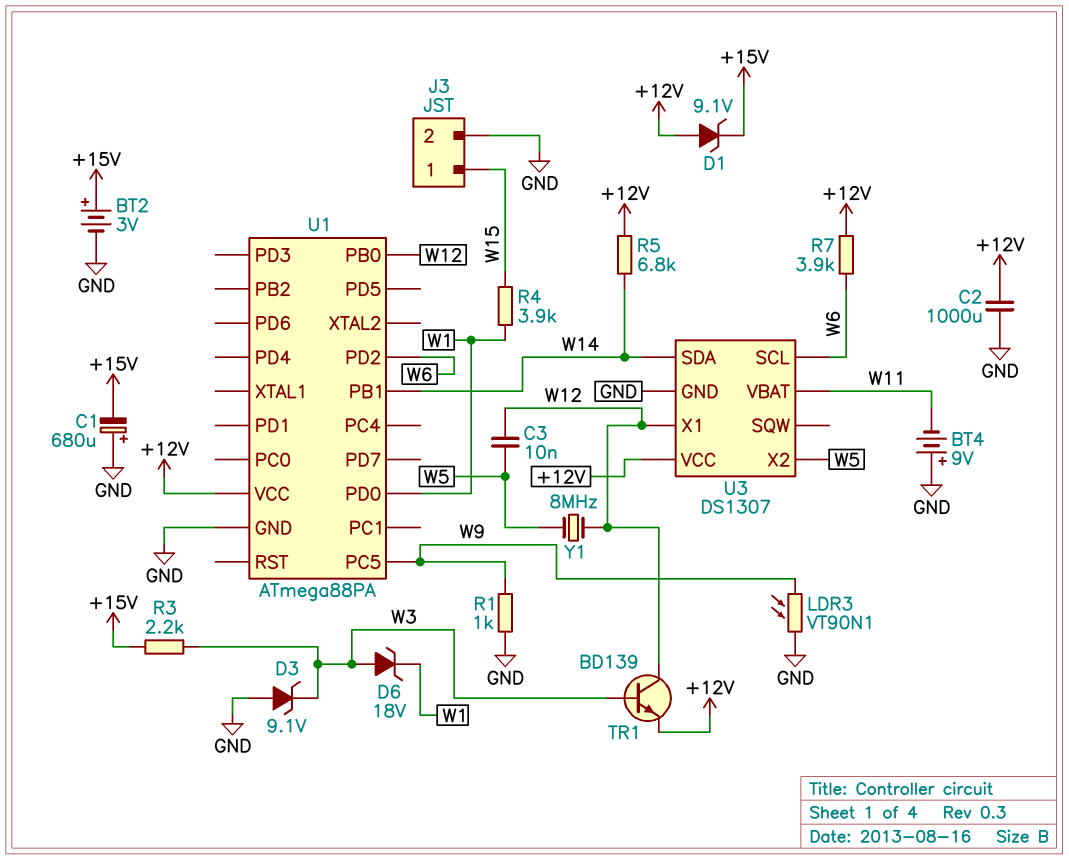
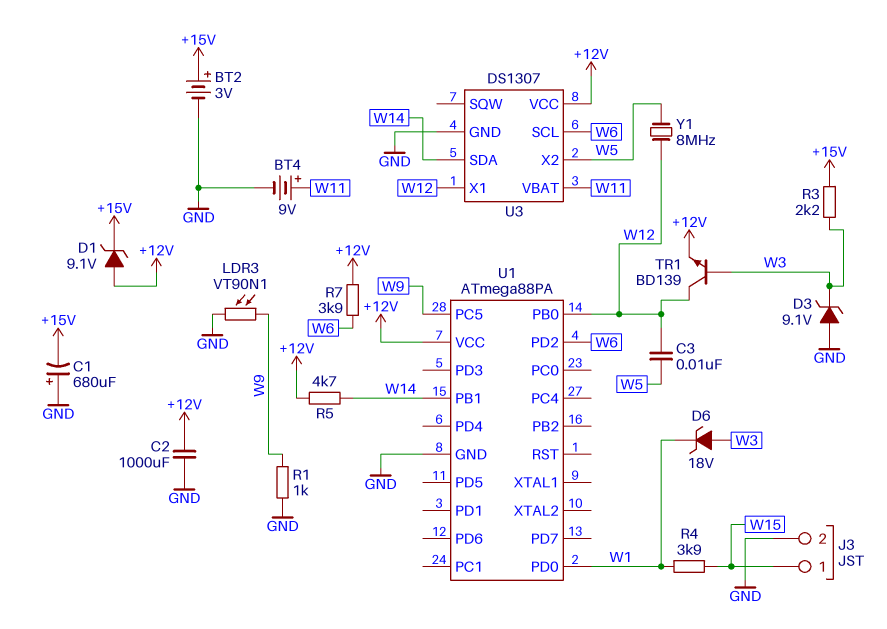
BT4: 9V (plus GND, minus W11) -> 9V (plus W11, minus GND)
R5: 6.8k (+12V, W14) -> 4.7k (+12V, W14)

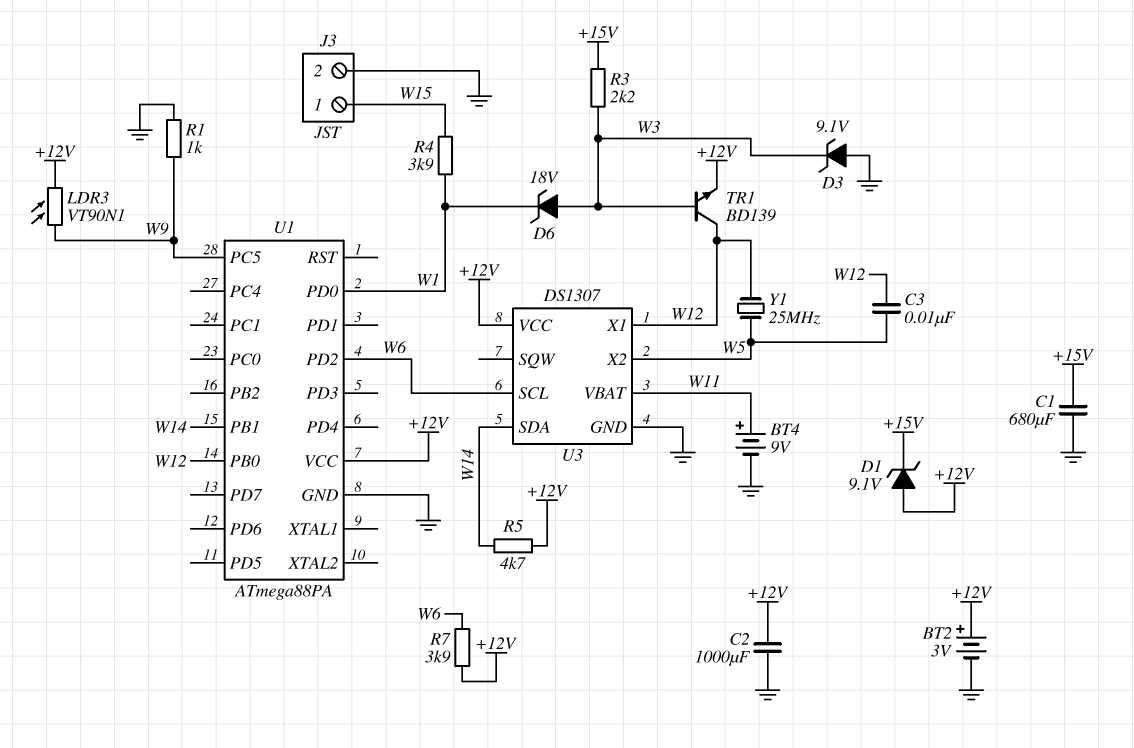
BT2: 3V (plus +15V, minus GND) -> 3V (plus +12V, minus GND)
C1: 680uF (plus GND, minus +15V) -> 680uF (+15V, GND)
LDR3: VT90N1 (GND, W9) -> VT90N1 (+12V, W9)
Y1: 8MHz (W5, W12) -> 25MHz (W5, W12)

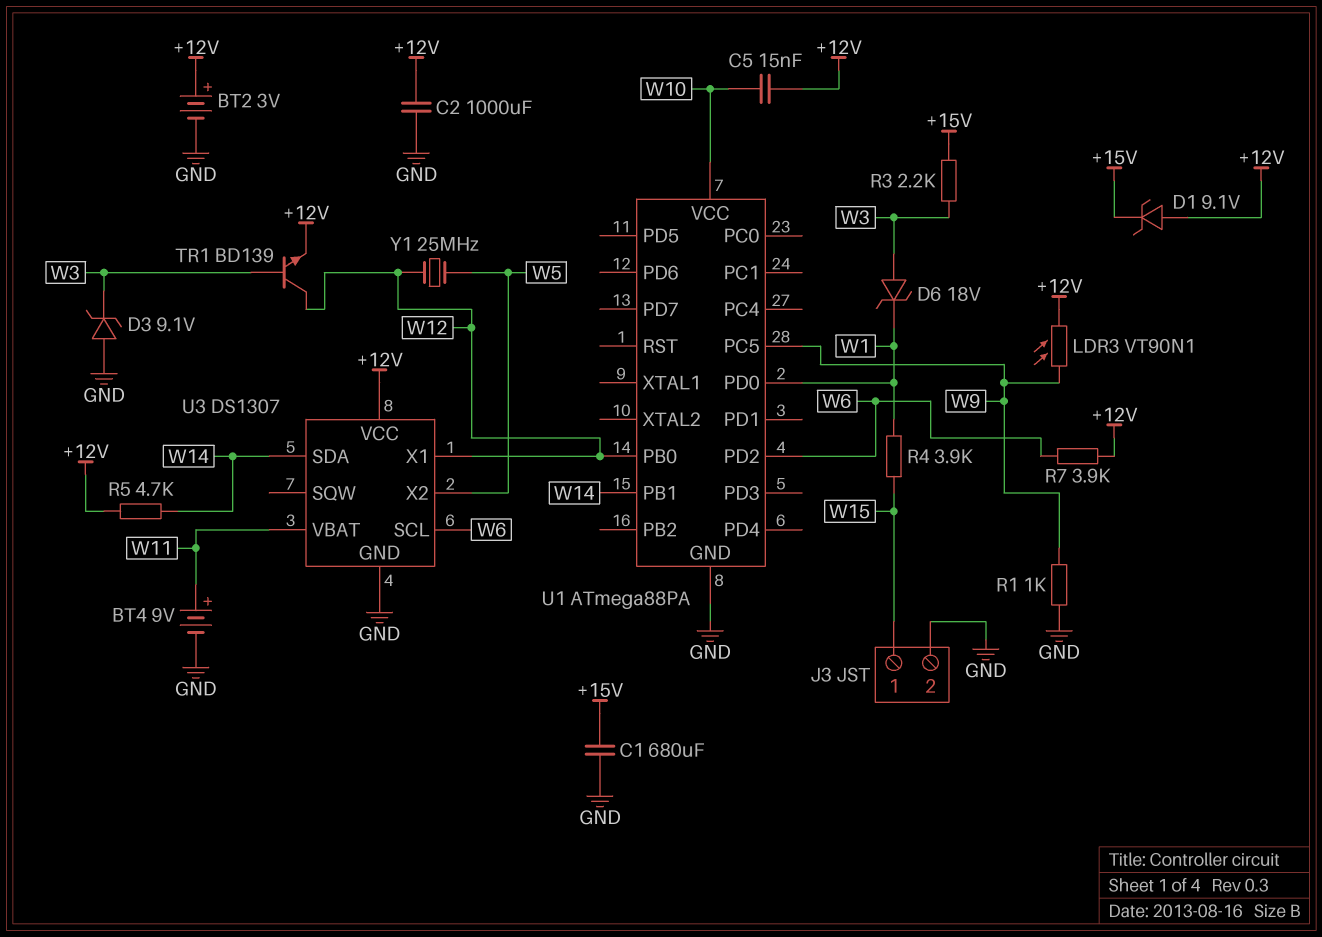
C3: 10nF (W5, W12) -> none
C5: none -> 15nF (+12V, W10)
U1 pin VCC: +12V -> W10

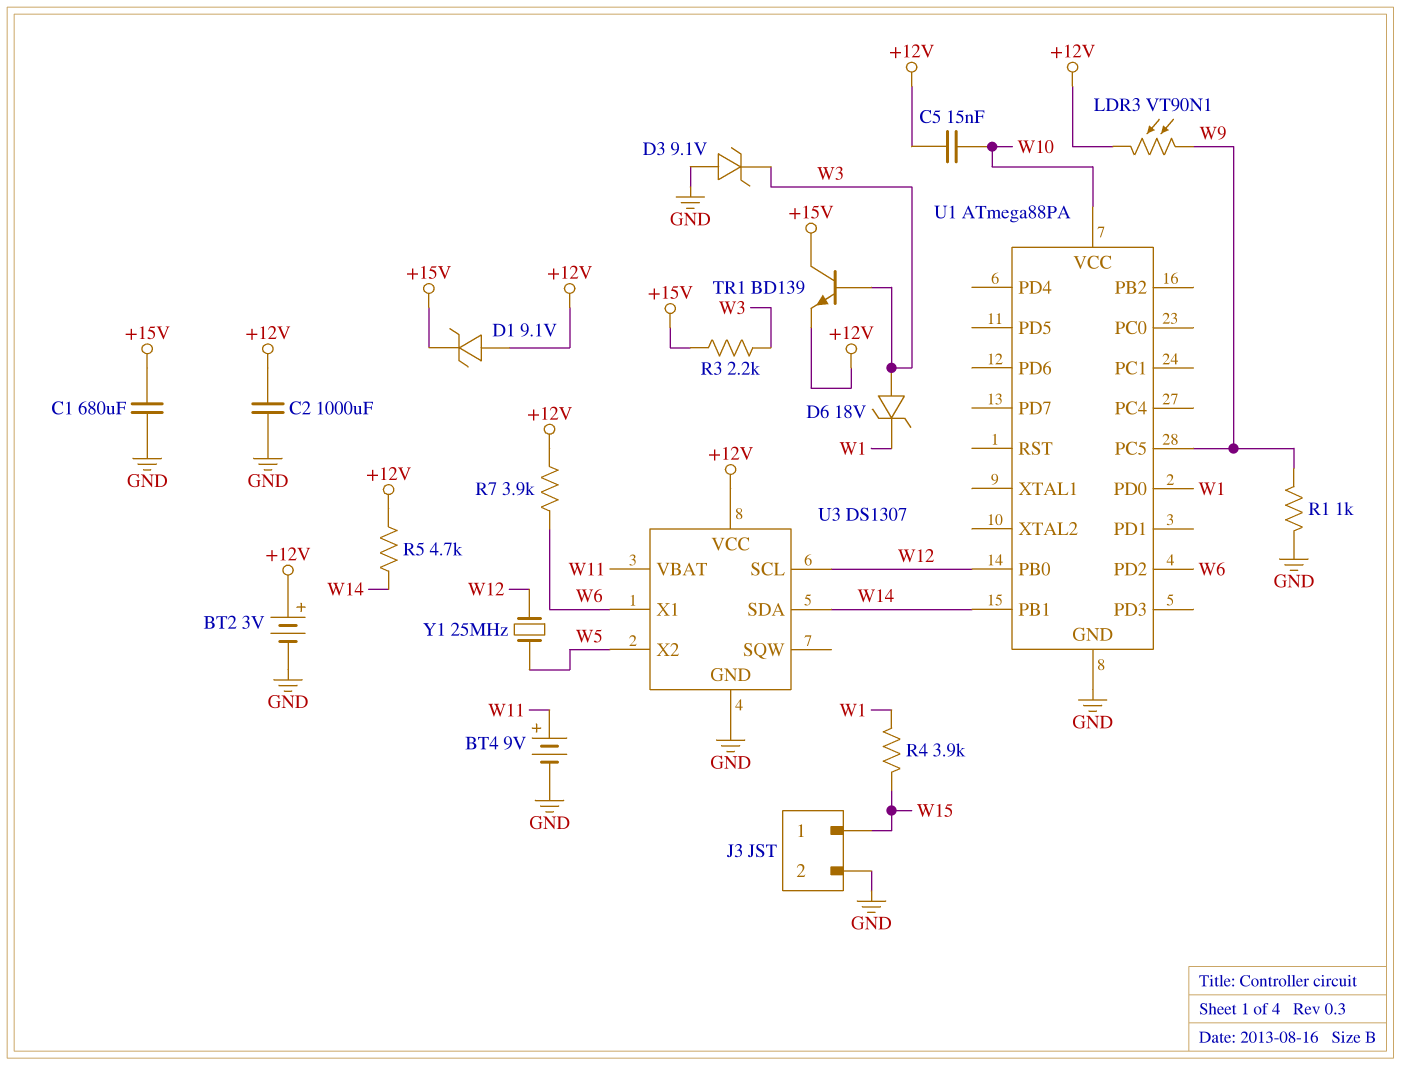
TR1: NPN BD139 (B W3, C W12, E +12V) -> NPN BD139 (B W3, C +15V, E +12V)
U3 pin SCL: W6 -> W12
U3 pin X1: W12 -> W6

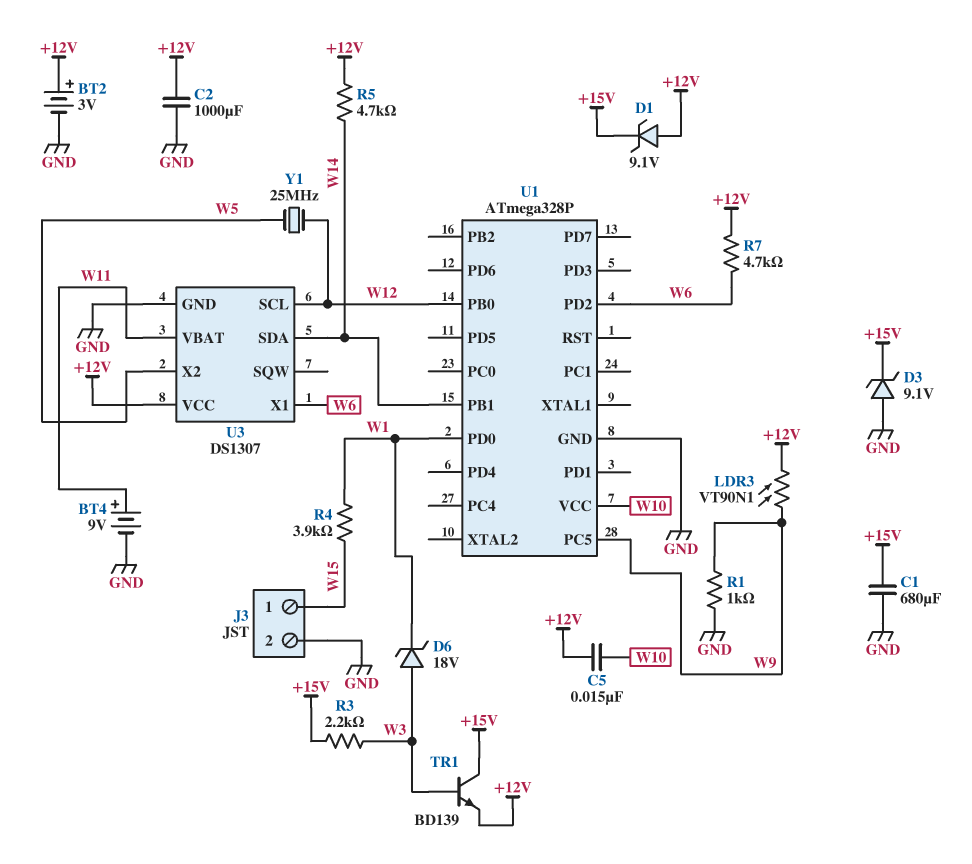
D3: zener 9.1V (A GND, K W3) -> zener 9.1V (A GND, K +15V)
R7: 3.9k (+12V, W6) -> 4.7k (+12V, W6)
U1: ATmega88PA -> ATmega328P

